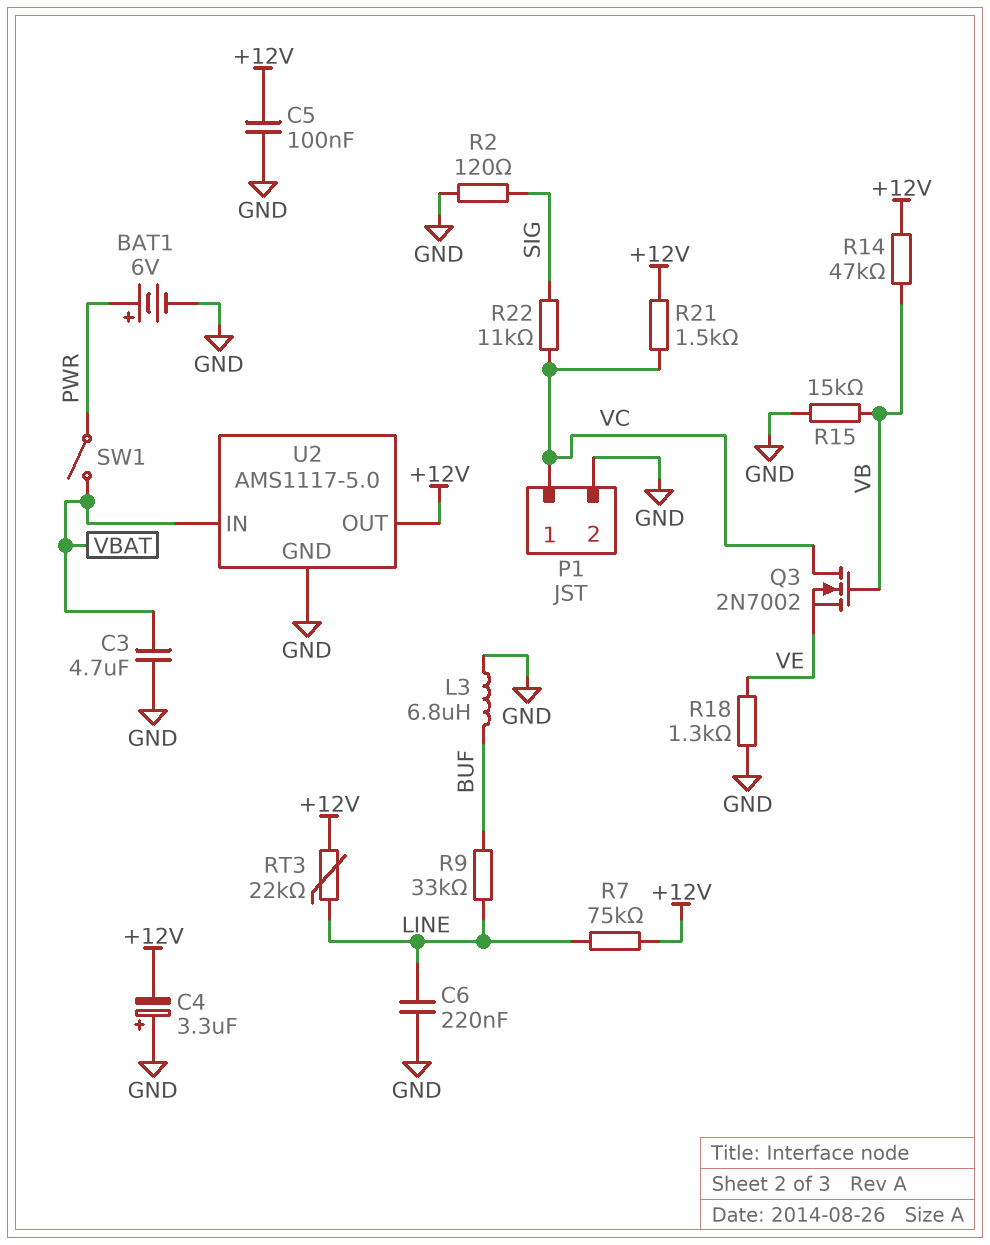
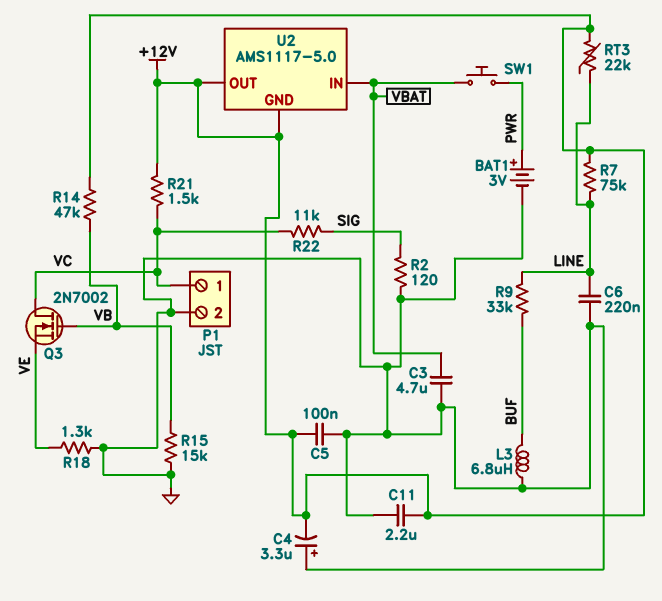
BAT1: 6V (plus PWR, minus GND) -> 3V (plus PWR, minus GND)
C11: none -> 2.2uF (+12V, GND)
SW1: switch (PWR, VBAT) -> button (PWR, VBAT)
U2 pin GND: GND -> +12V

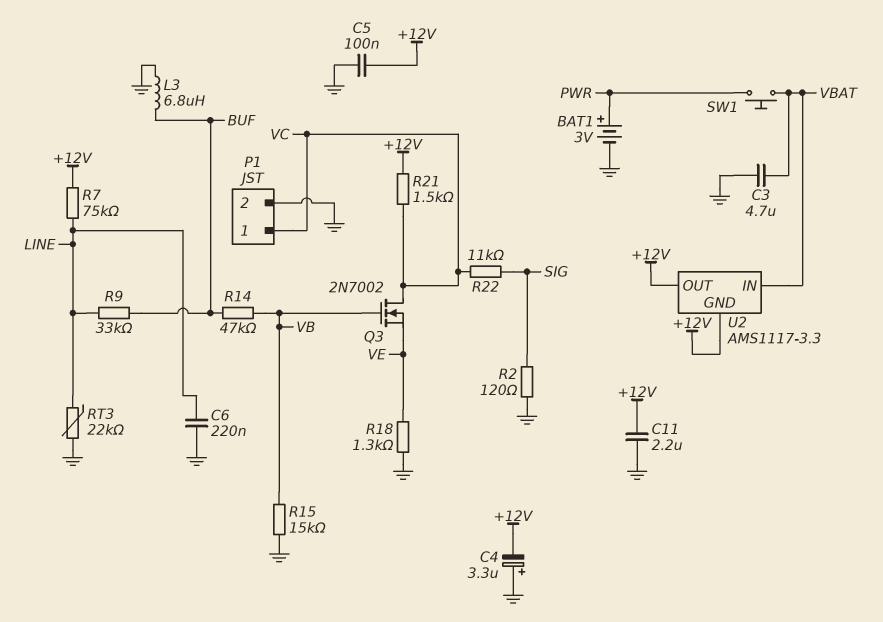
R14: 47k (+12V, VB) -> 47k (BUF, VB)
RT3: 22k (+12V, LINE) -> 22k (GND, LINE)
U2: AMS1117-5.0 -> AMS1117-3.3

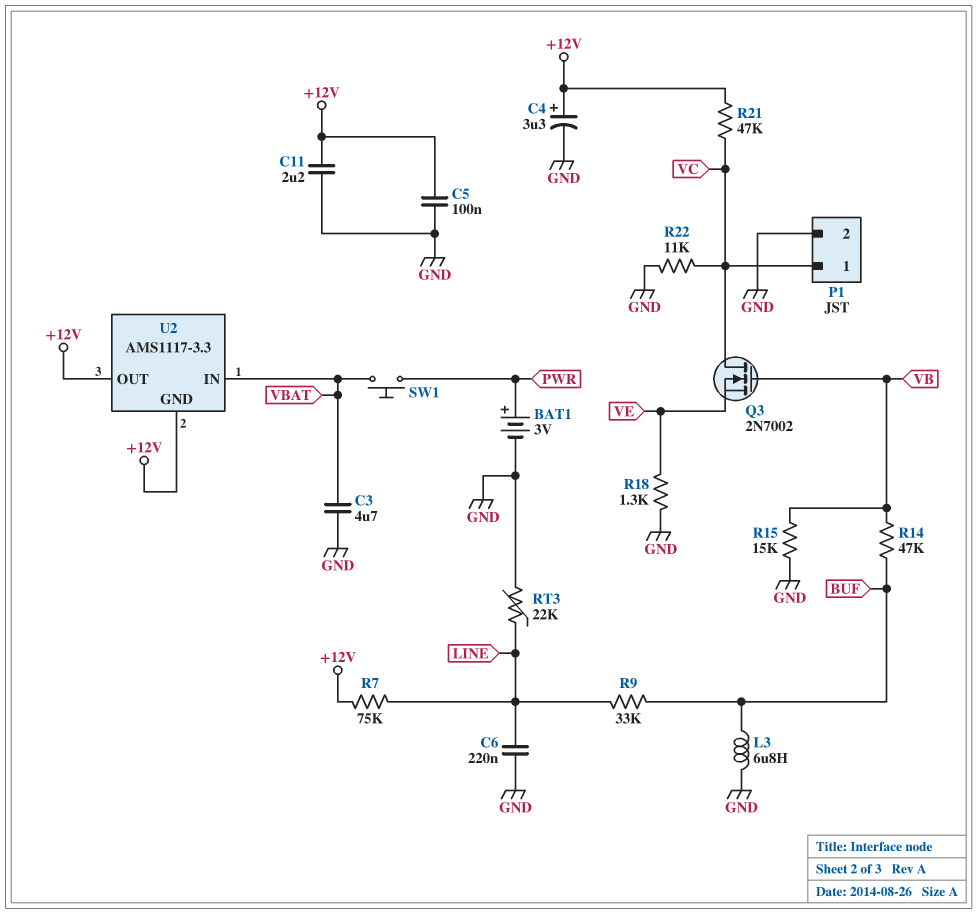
C4: 3.3uF (plus GND, minus +12V) -> 3.3uF (plus +12V, minus GND)
R2: 120 (GND, SIG) -> none
R21: 1.5k (+12V, VC) -> 47k (+12V, VC)
R22: 11k (SIG, VC) -> 11k (GND, VC)

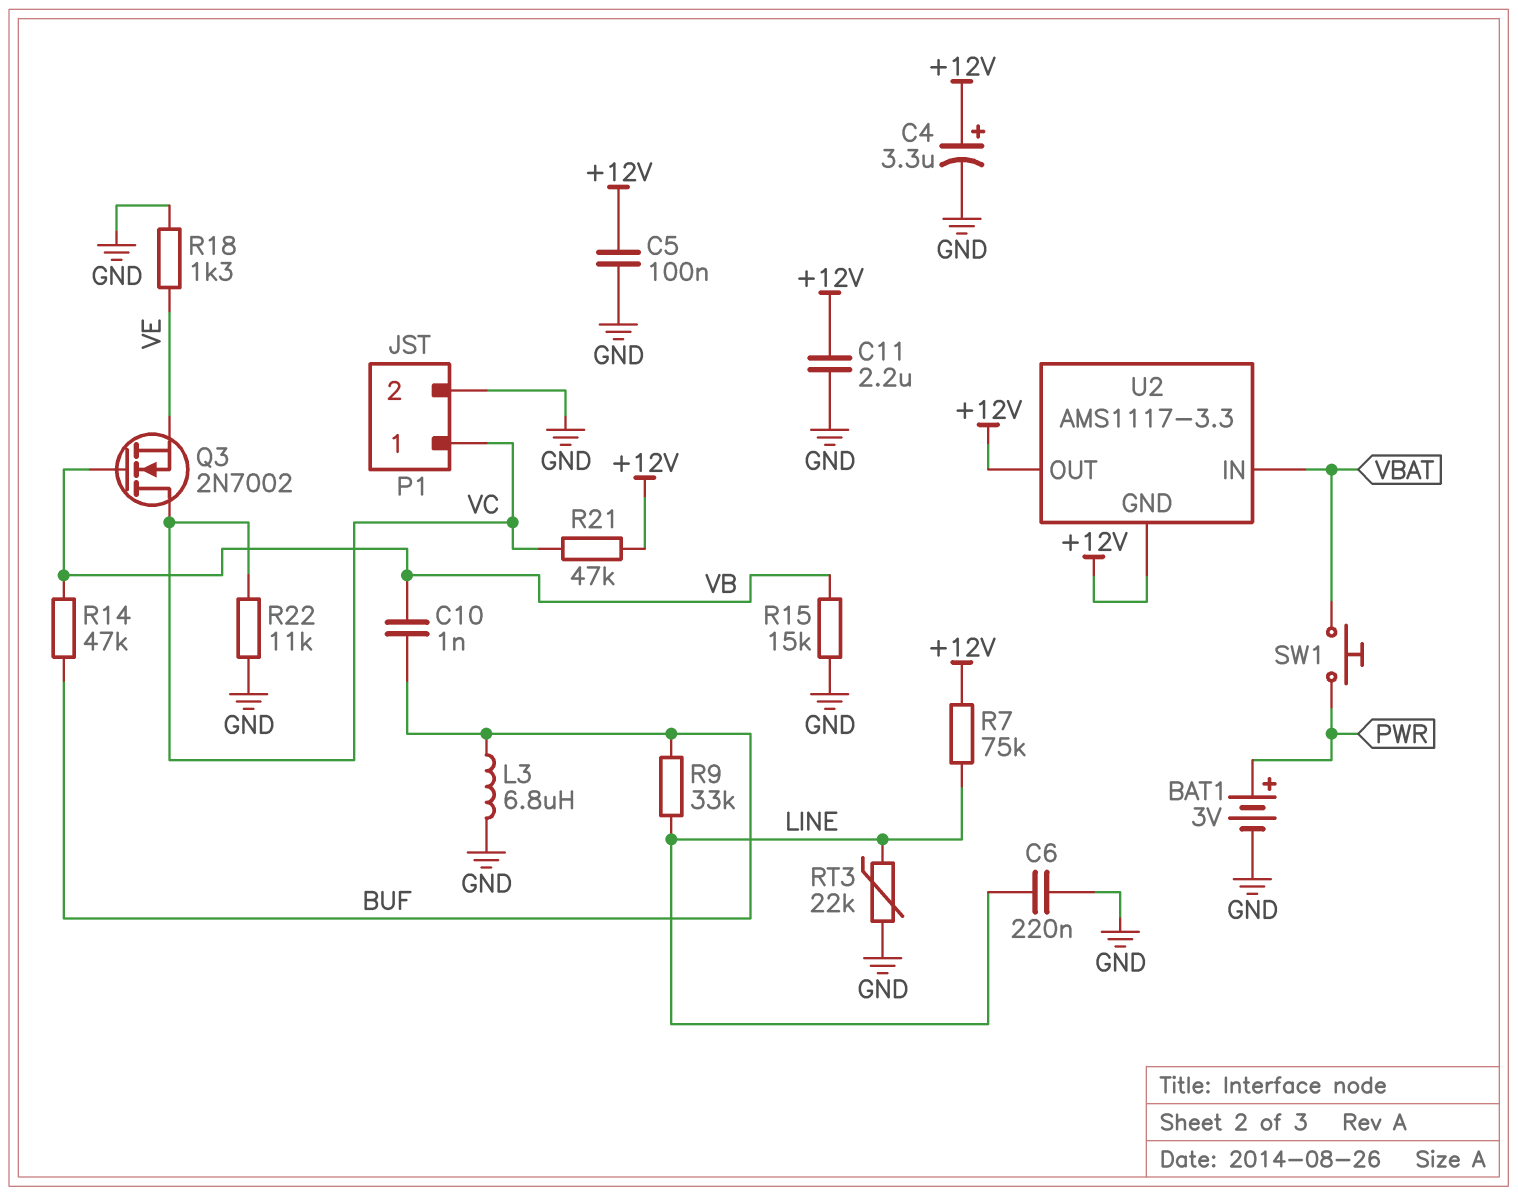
C3: 4.7uF (GND, VBAT) -> none
C10: none -> 1nF (BUF, VB)

